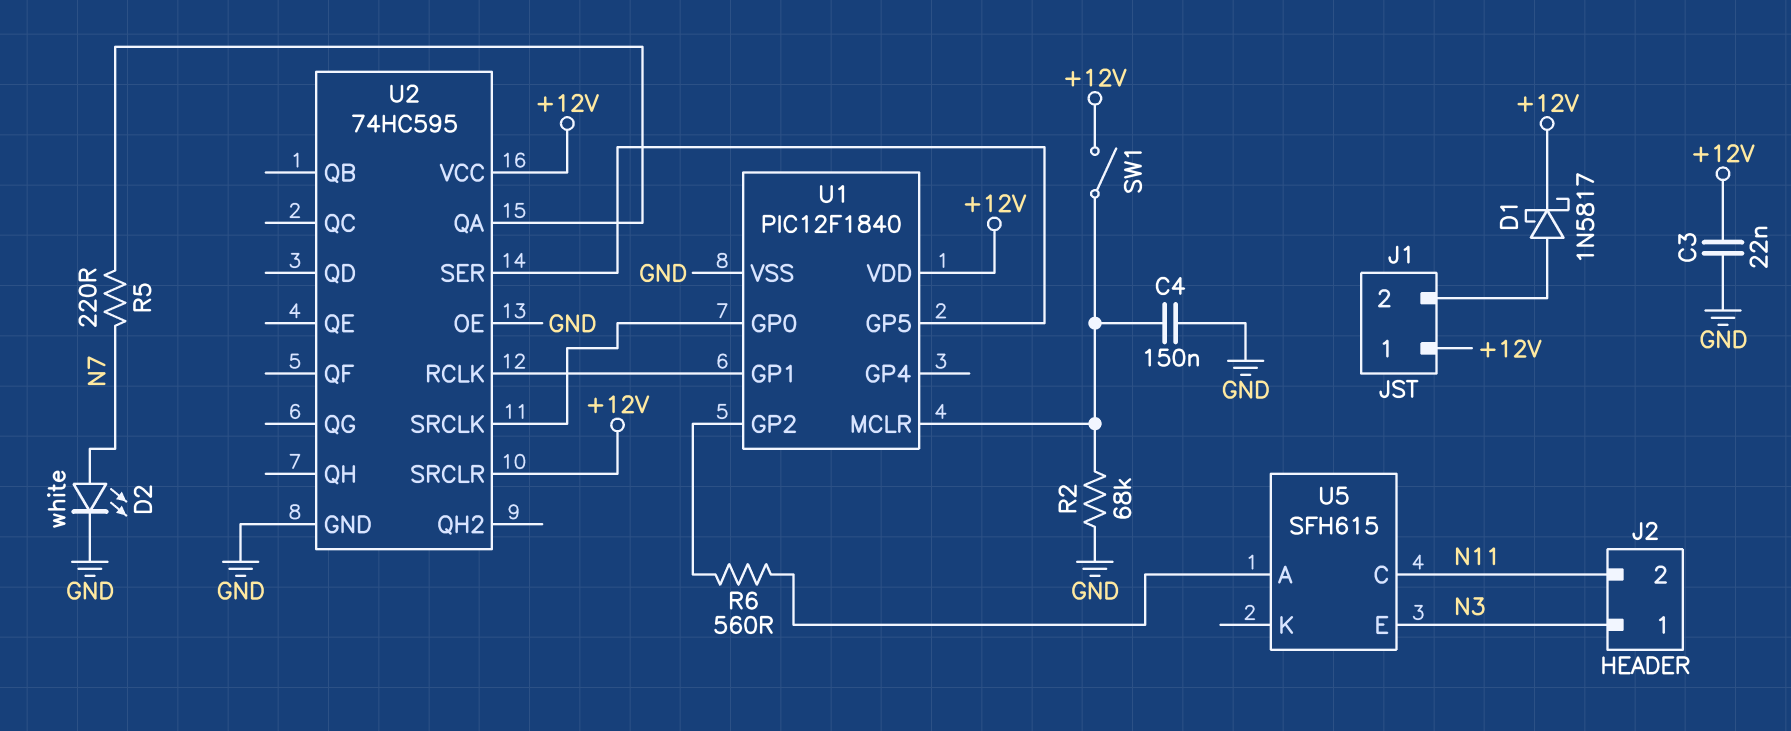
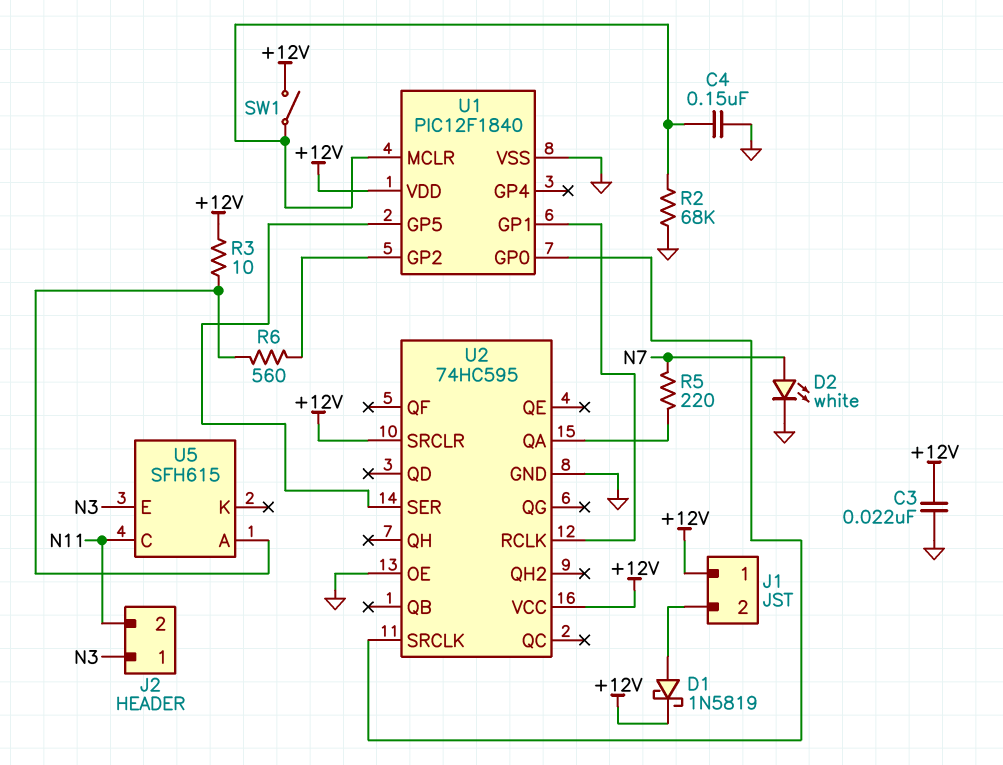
D1: schottky 1N5817 (A J1/2, K +12V) -> schottky 1N5819 (A J1/2, K +12V)
R3: none -> 10 (+12V, U5/A)

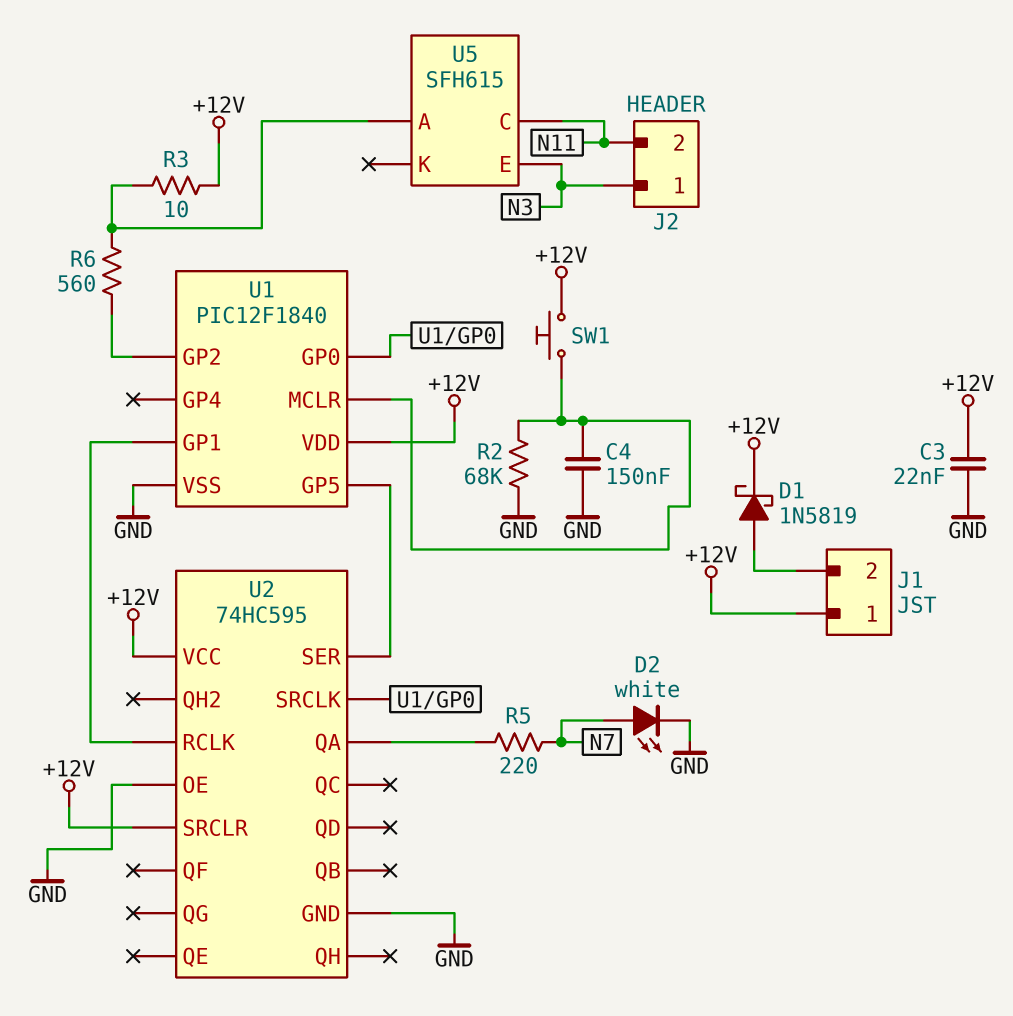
SW1: switch (+12V, U1/MCLR) -> button (+12V, U1/MCLR)

